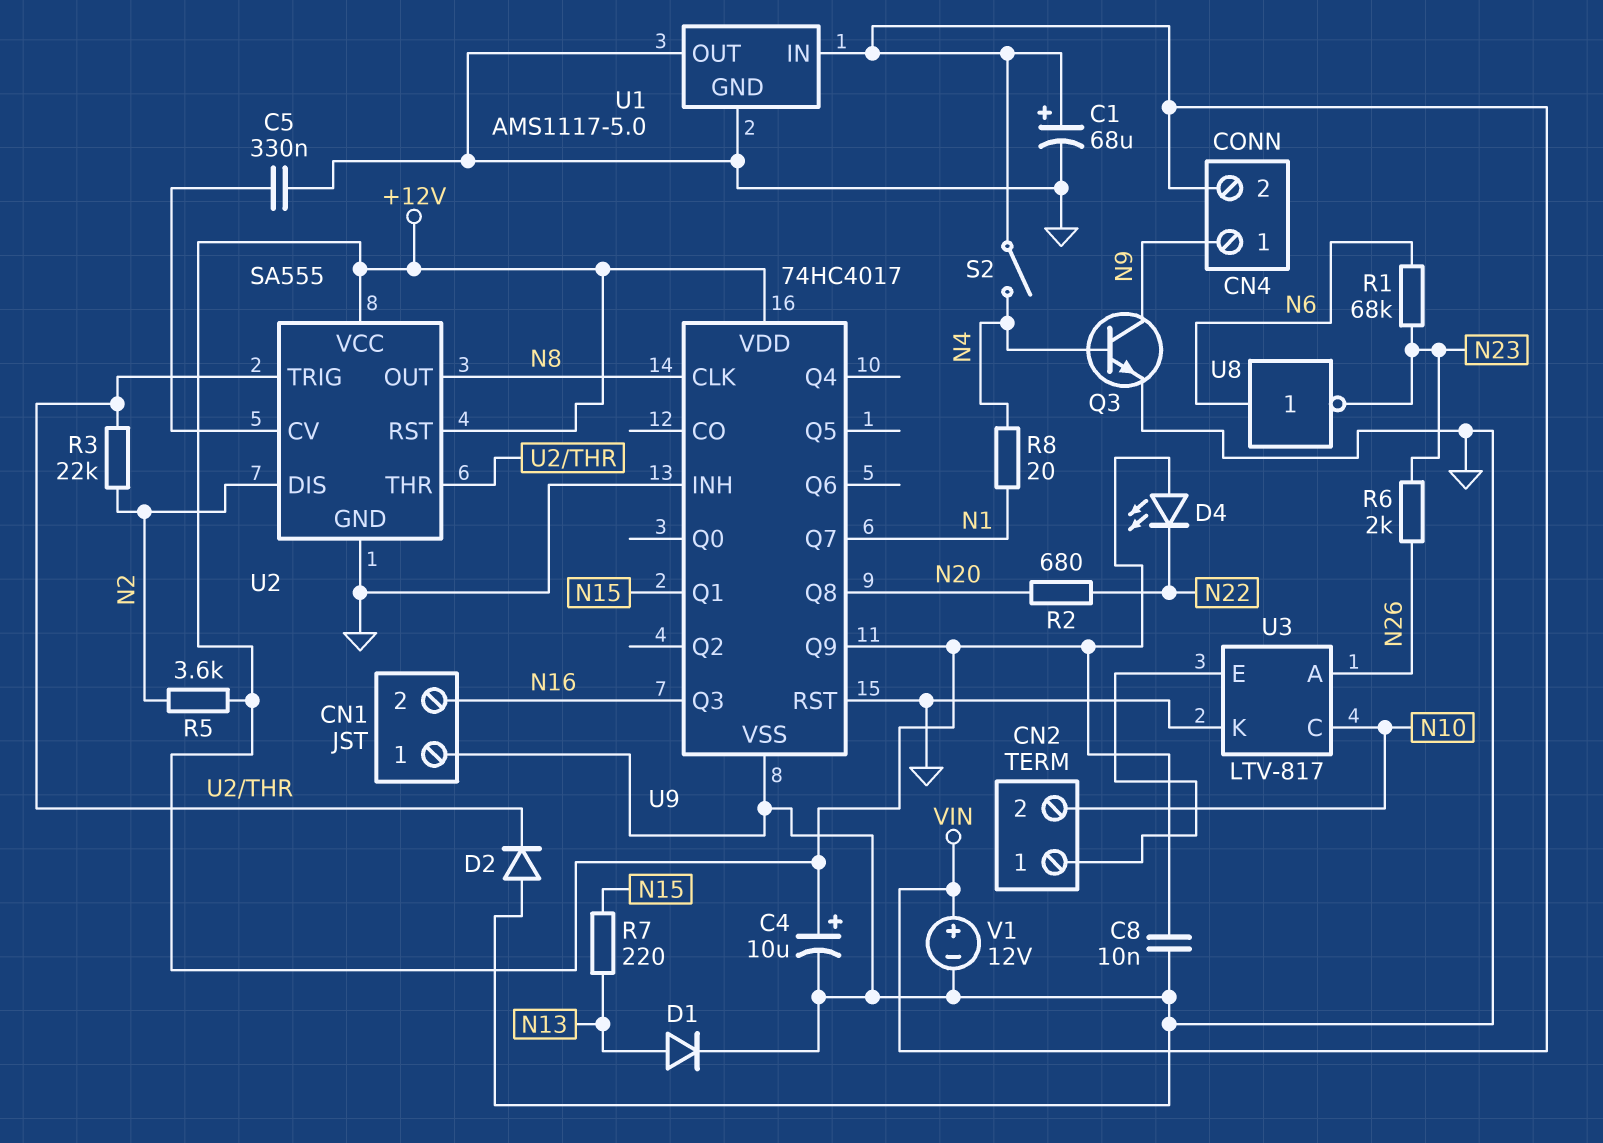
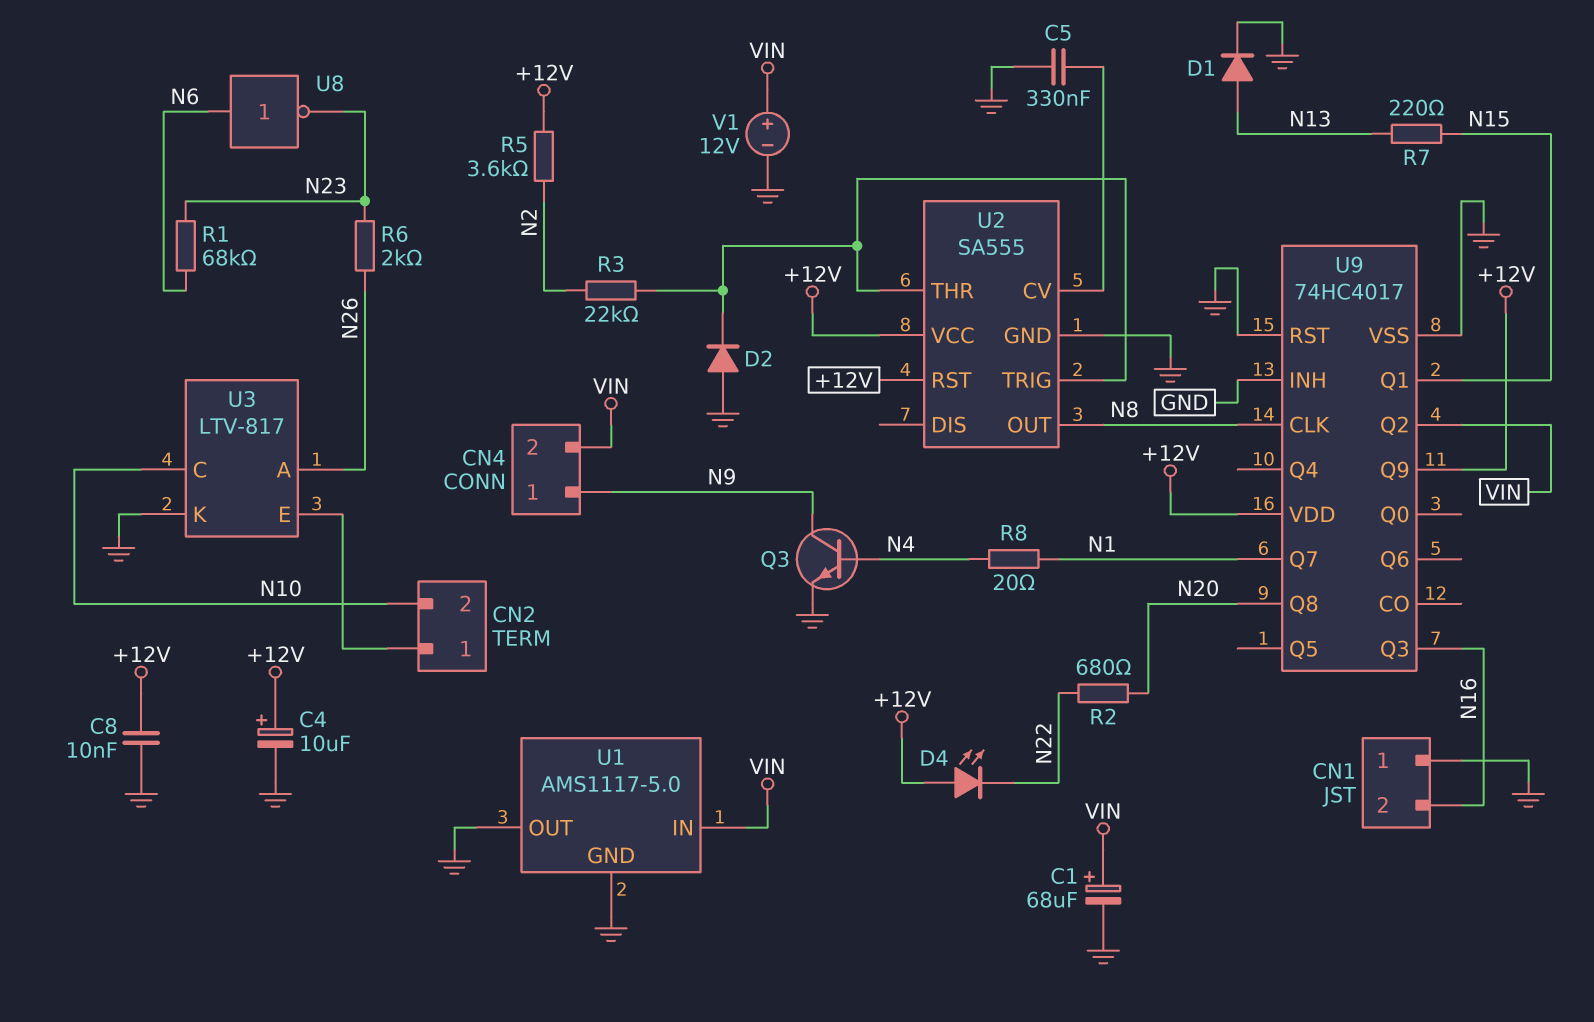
S2: switch (N4, VIN) -> none
U2 pin DIS: N2 -> none
U9 pin Q2: none -> VIN

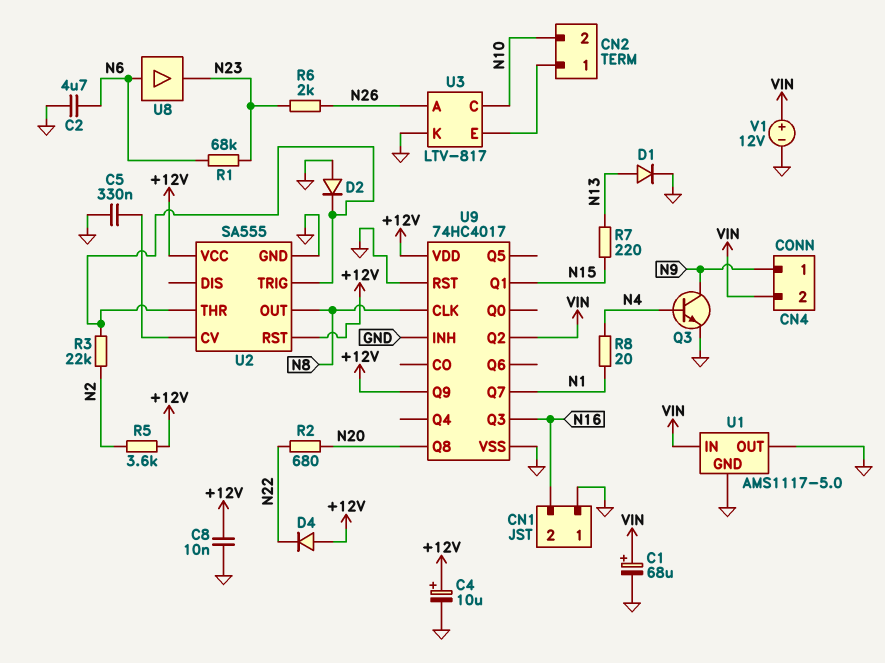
C2: none -> 4.7uF (GND, N6)
D4: LED (A +12V, K N22) -> diode (A +12V, K N22)
U8: NOT (in N6, out N23) -> buffer (in N6, out N23)

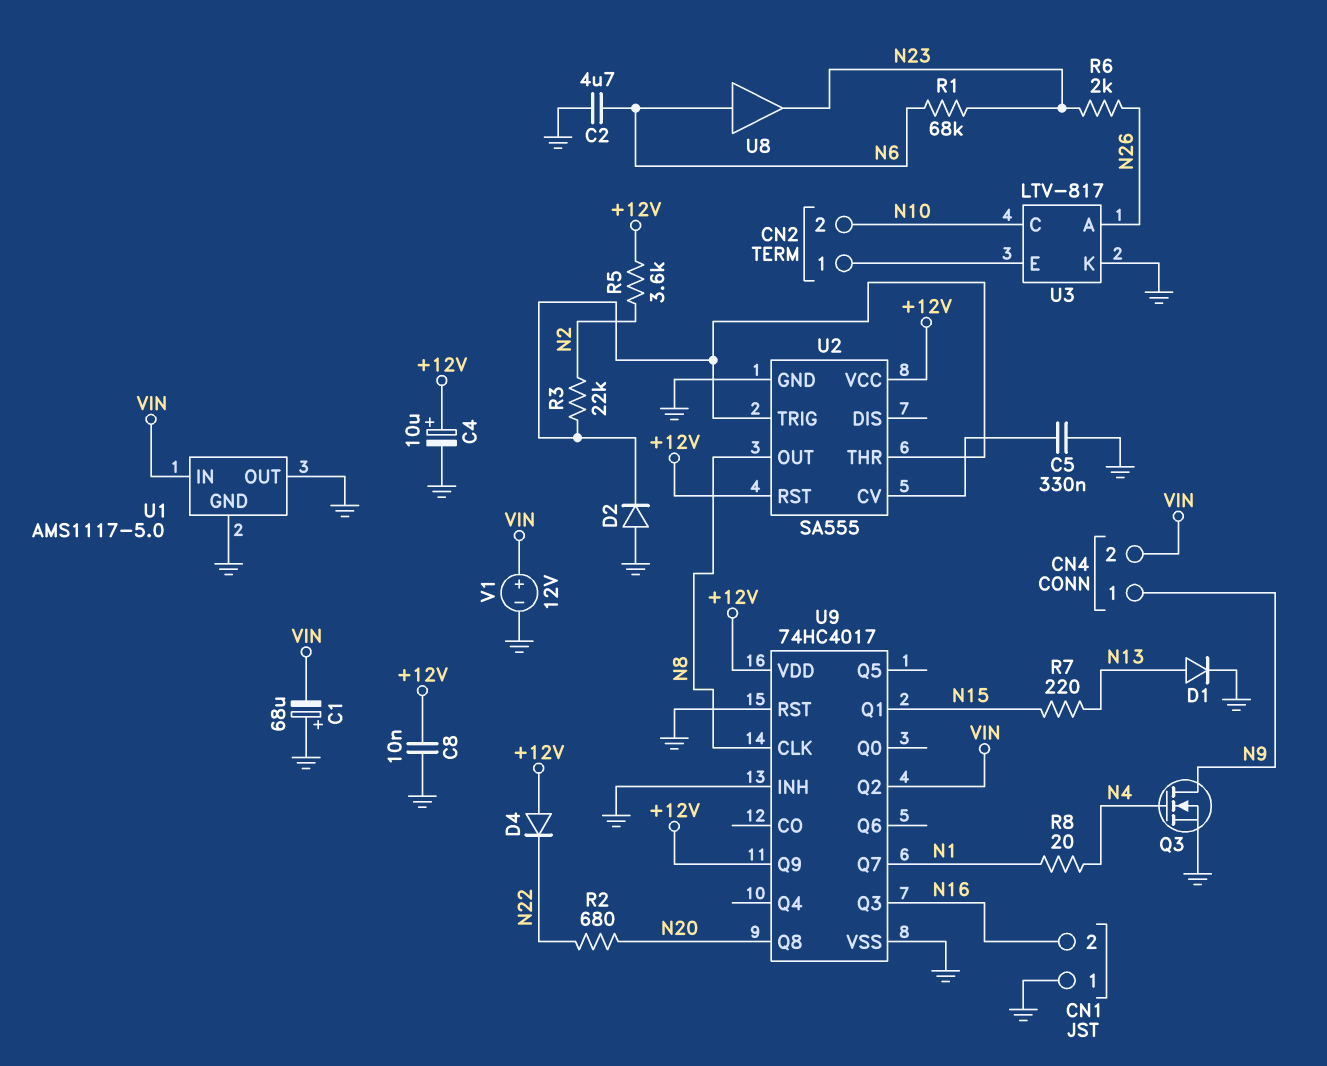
C1: 68uF (plus VIN, minus GND) -> 68uF (plus GND, minus VIN)
Q3: NPN (B N4, C N9, E GND) -> NMOS (G N4, D N9, S GND)

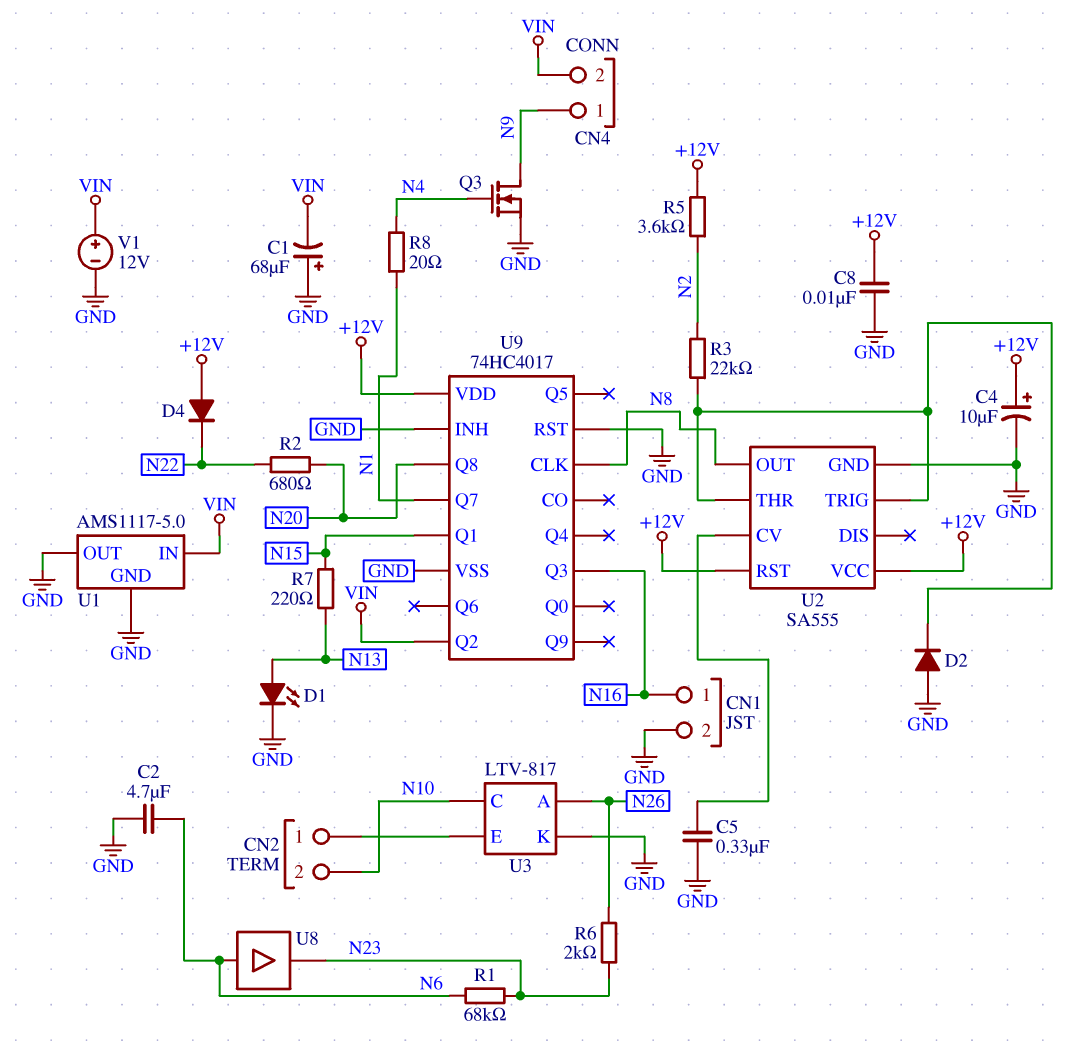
CN1 pin 1: GND -> N16
CN1 pin 2: N16 -> GND
D1: diode (A N13, K GND) -> LED (A N13, K GND)
U9 pin Q9: +12V -> none

